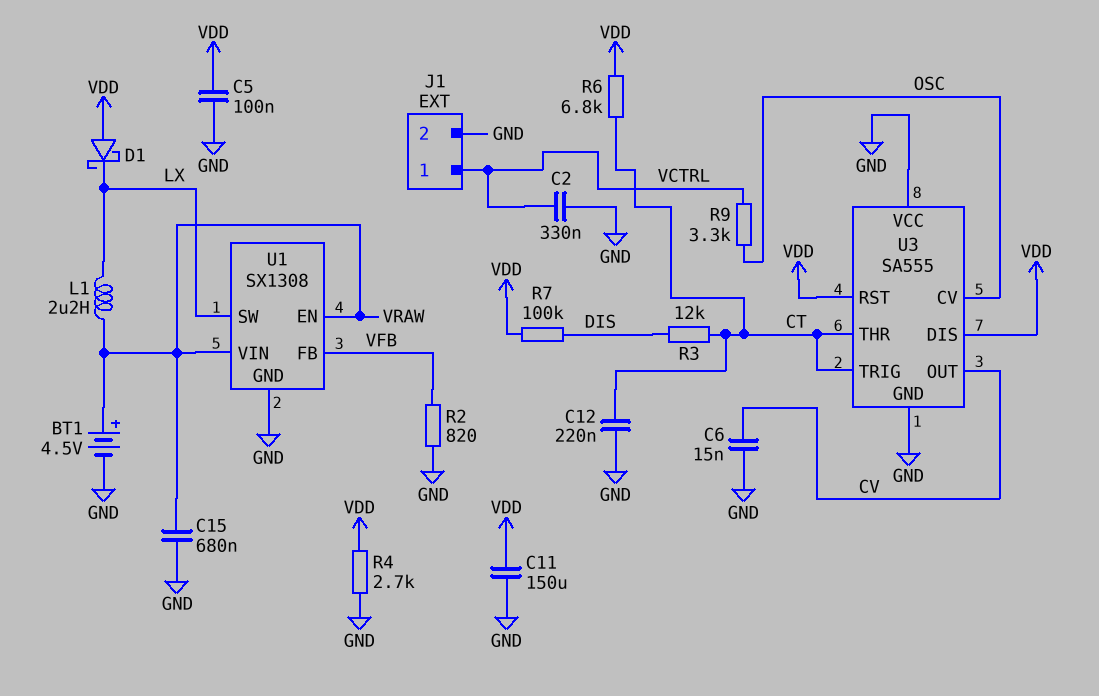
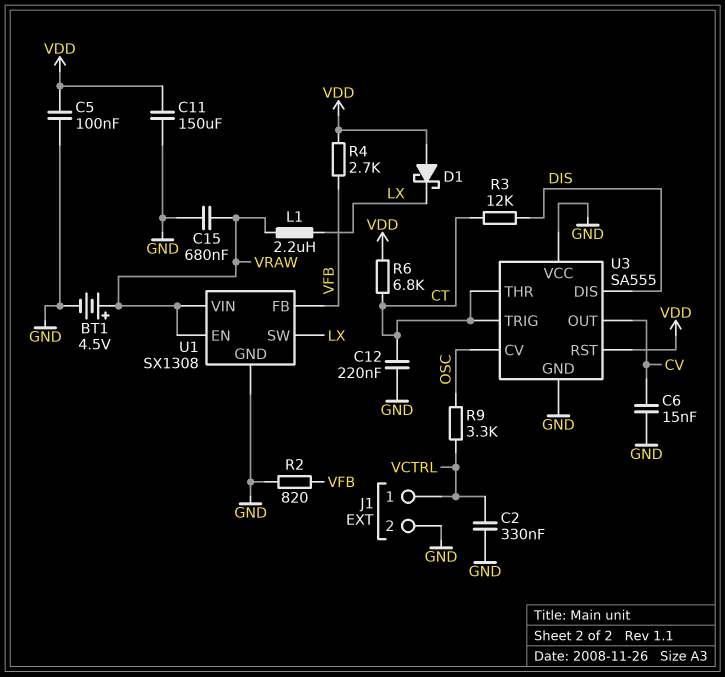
R4: 2.7k (GND, VDD) -> 2.7k (VDD, VFB)
R7: 100k (DIS, VDD) -> none
U3 pin DIS: VDD -> DIS

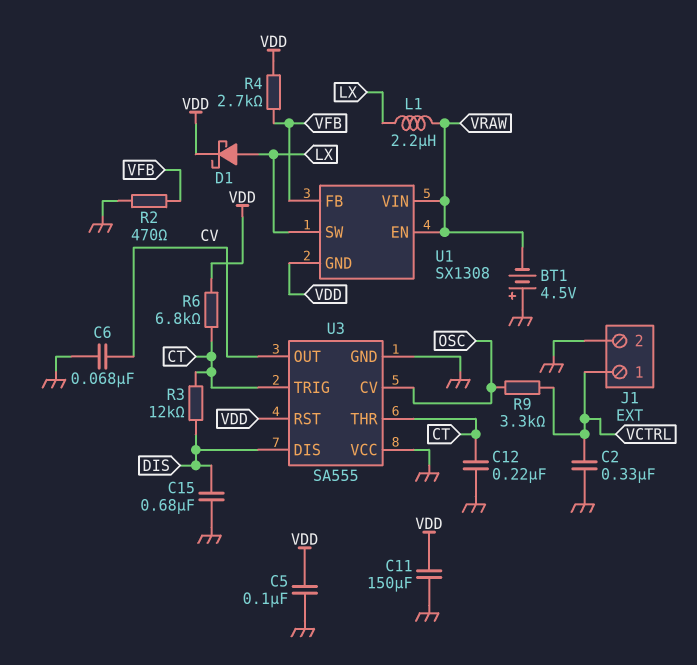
BT1: 4.5V (plus VRAW, minus GND) -> 4.5V (plus GND, minus VRAW)
C6: 15nF (CV, GND) -> 68nF (CV, GND)
C15: 680nF (GND, VRAW) -> 680nF (DIS, GND)
D1: schottky (A VDD, K LX) -> schottky (A LX, K VDD)
R2: 820 (GND, VFB) -> 470 (GND, VFB)
U1 pin GND: GND -> VDD

